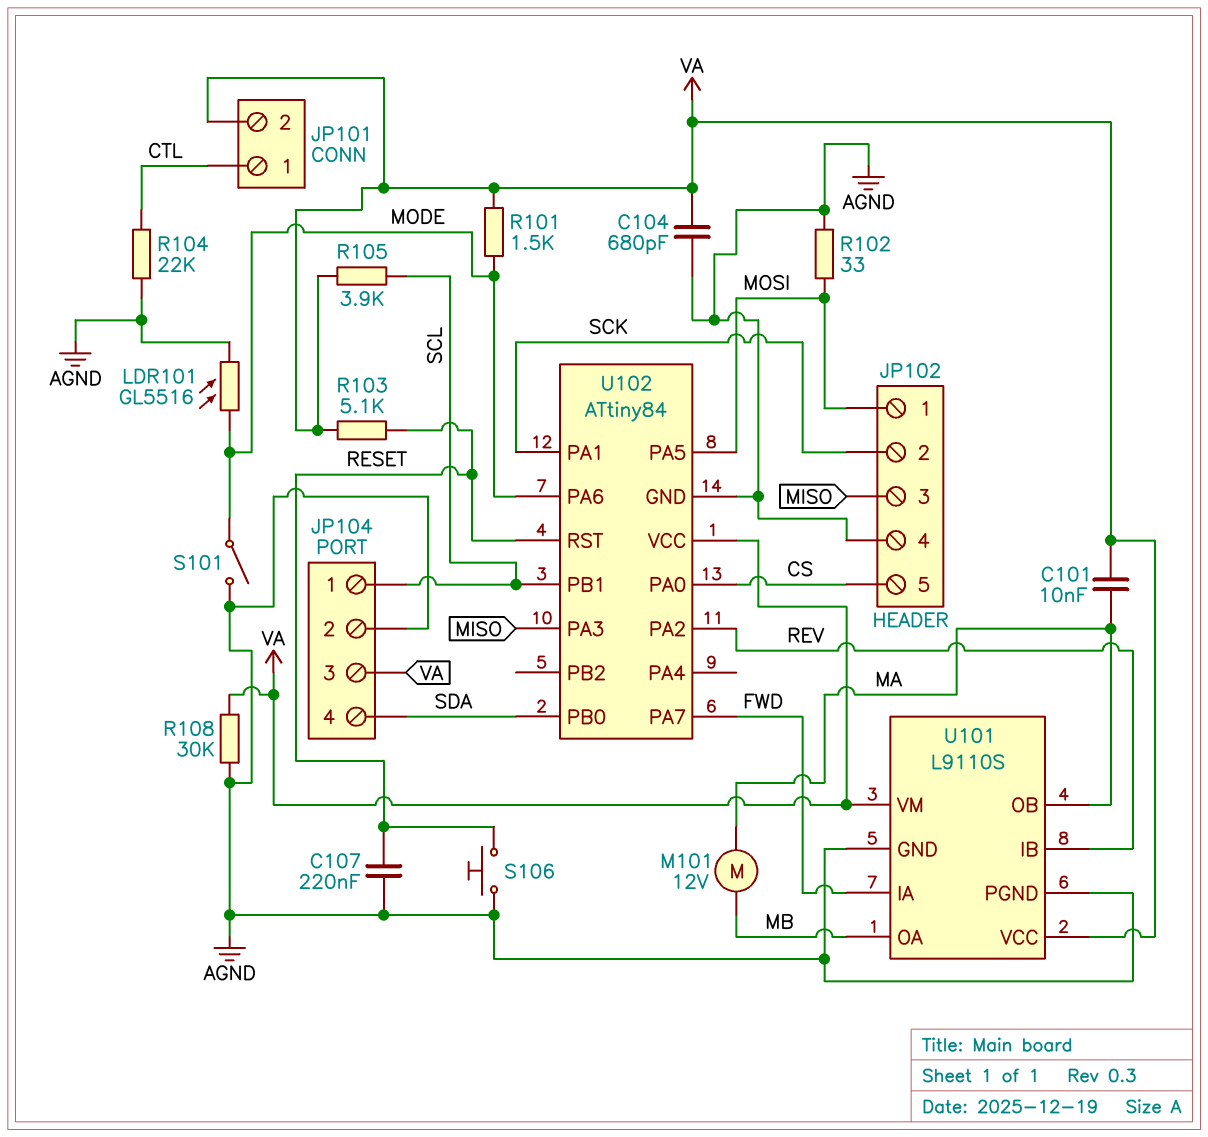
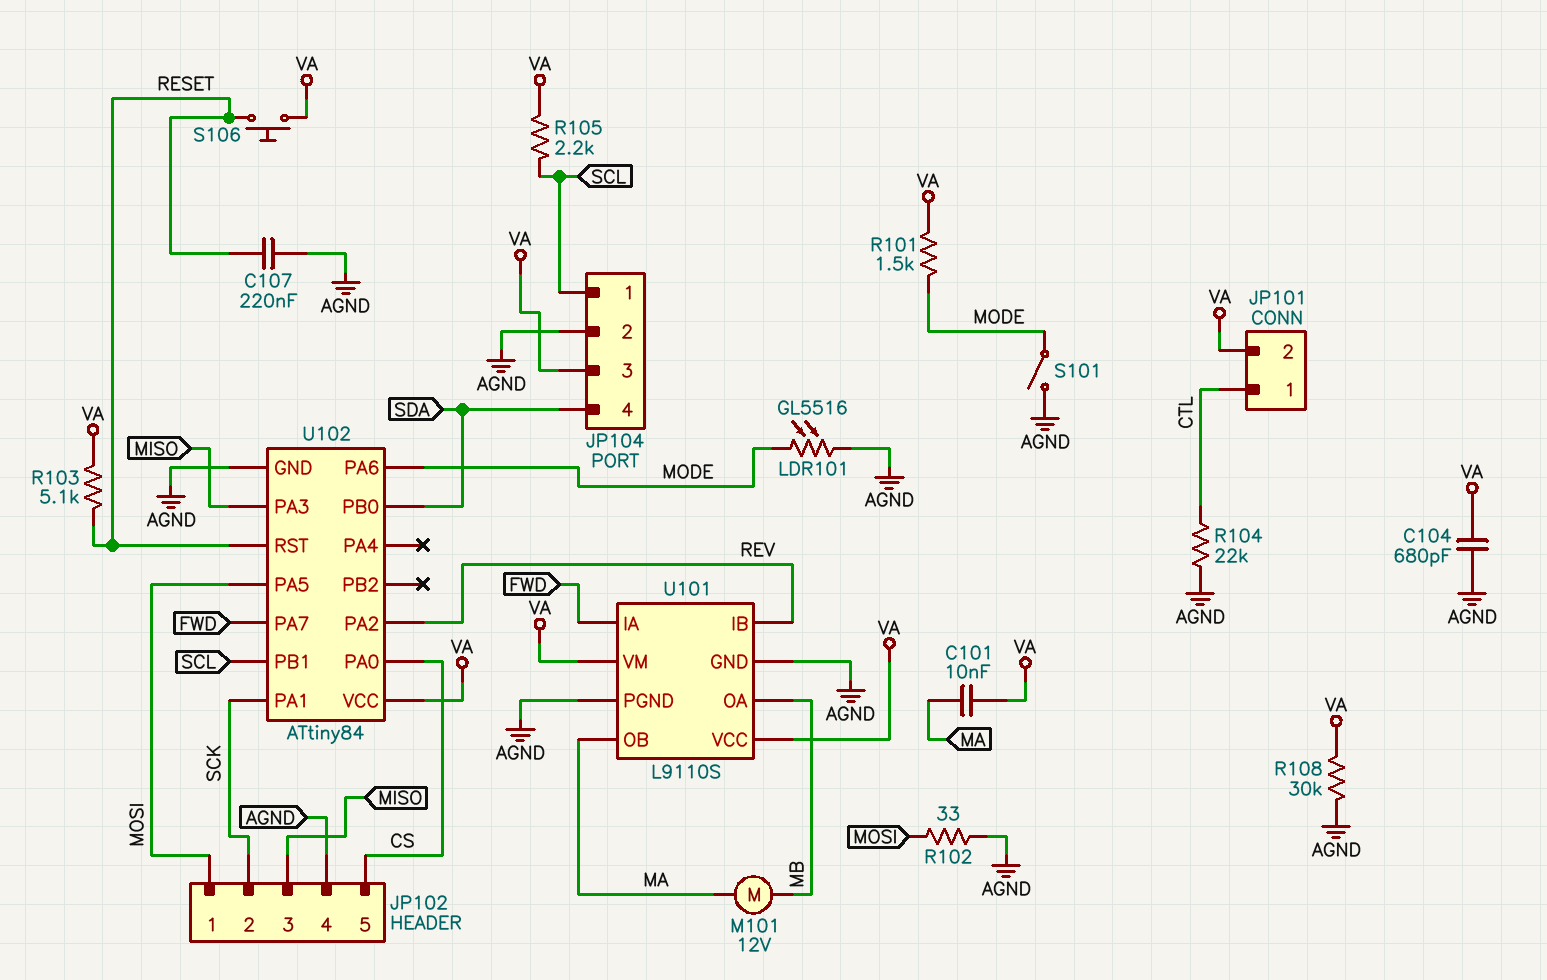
R105: 3.9k (SCL, VA) -> 2.2k (SCL, VA)
S106: button (AGND, RESET) -> button (RESET, VA)

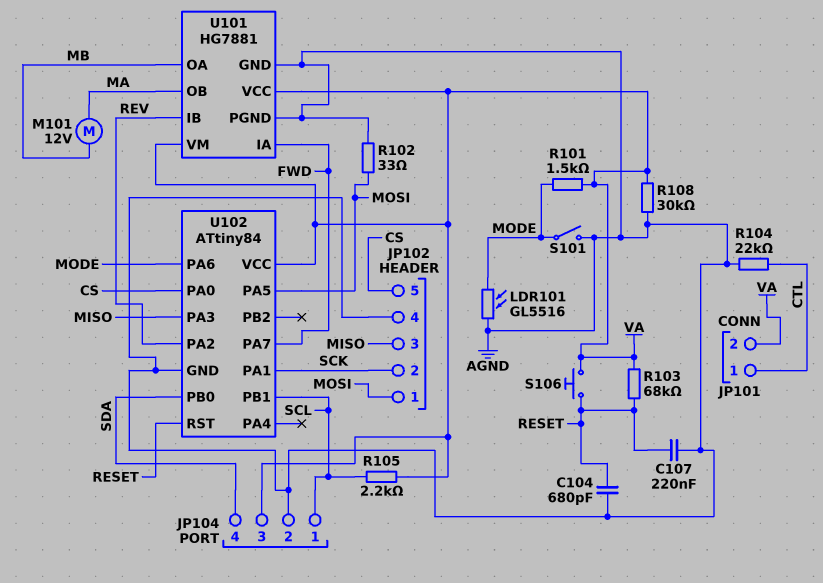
C101: 10nF (MA, VA) -> none
C104: 680pF (AGND, VA) -> 680pF (AGND, RESET)
R103: 5.1k (RESET, VA) -> 68k (RESET, VA)
U101: L9110S -> HG7881

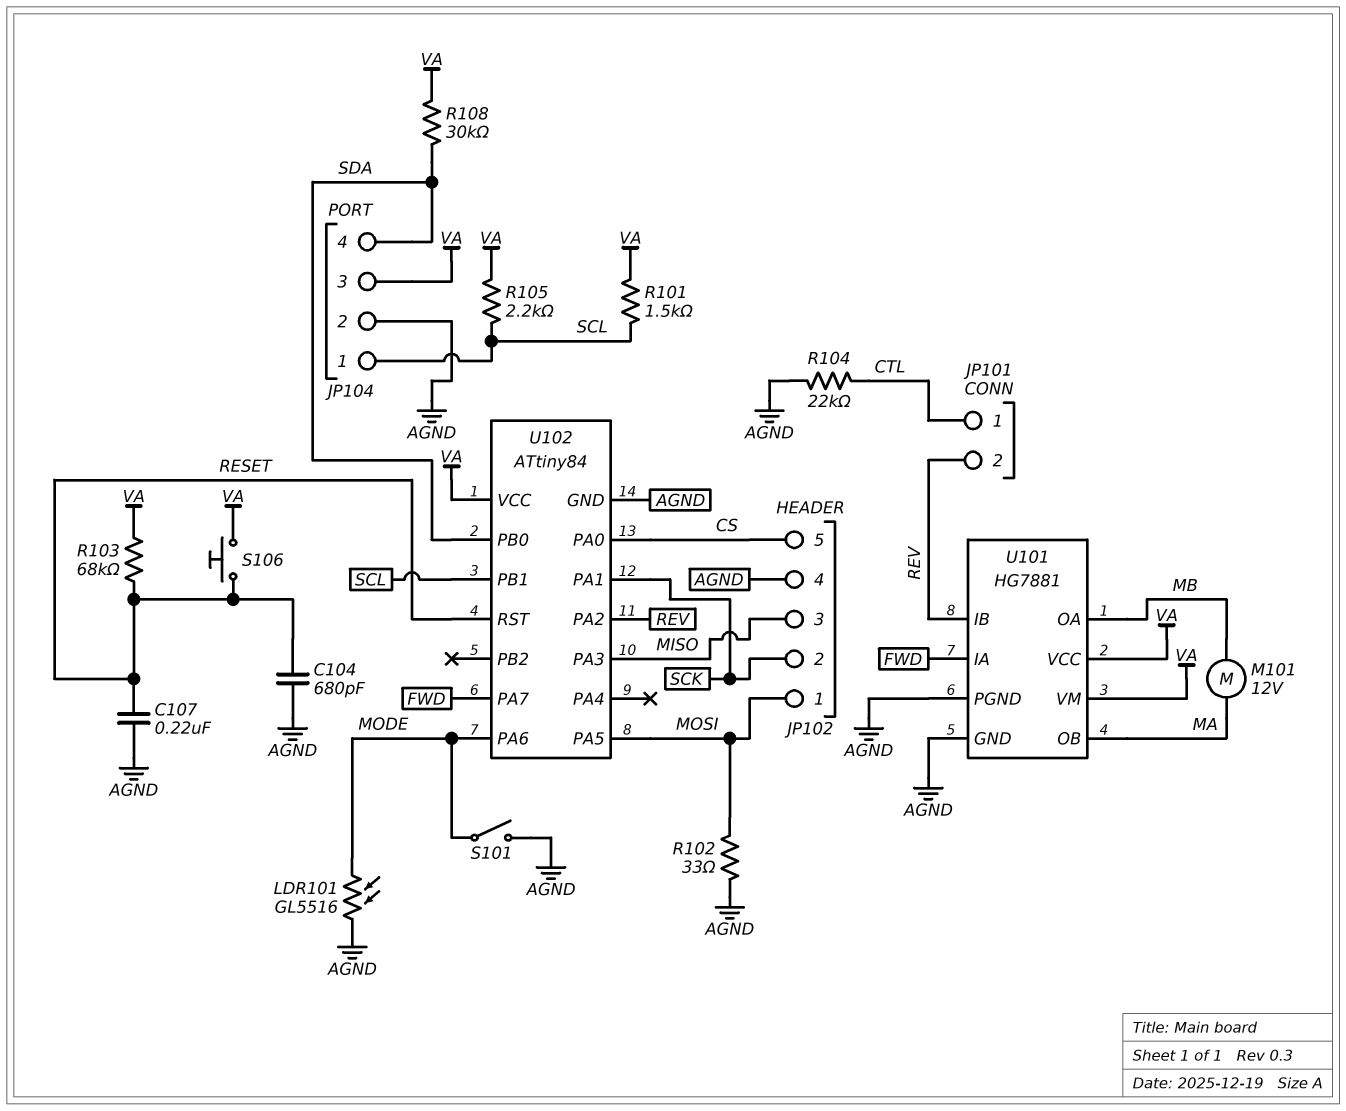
JP101 pin 2: VA -> REV
R101: 1.5k (MODE, VA) -> 1.5k (SCL, VA)
R108: 30k (AGND, VA) -> 30k (SDA, VA)

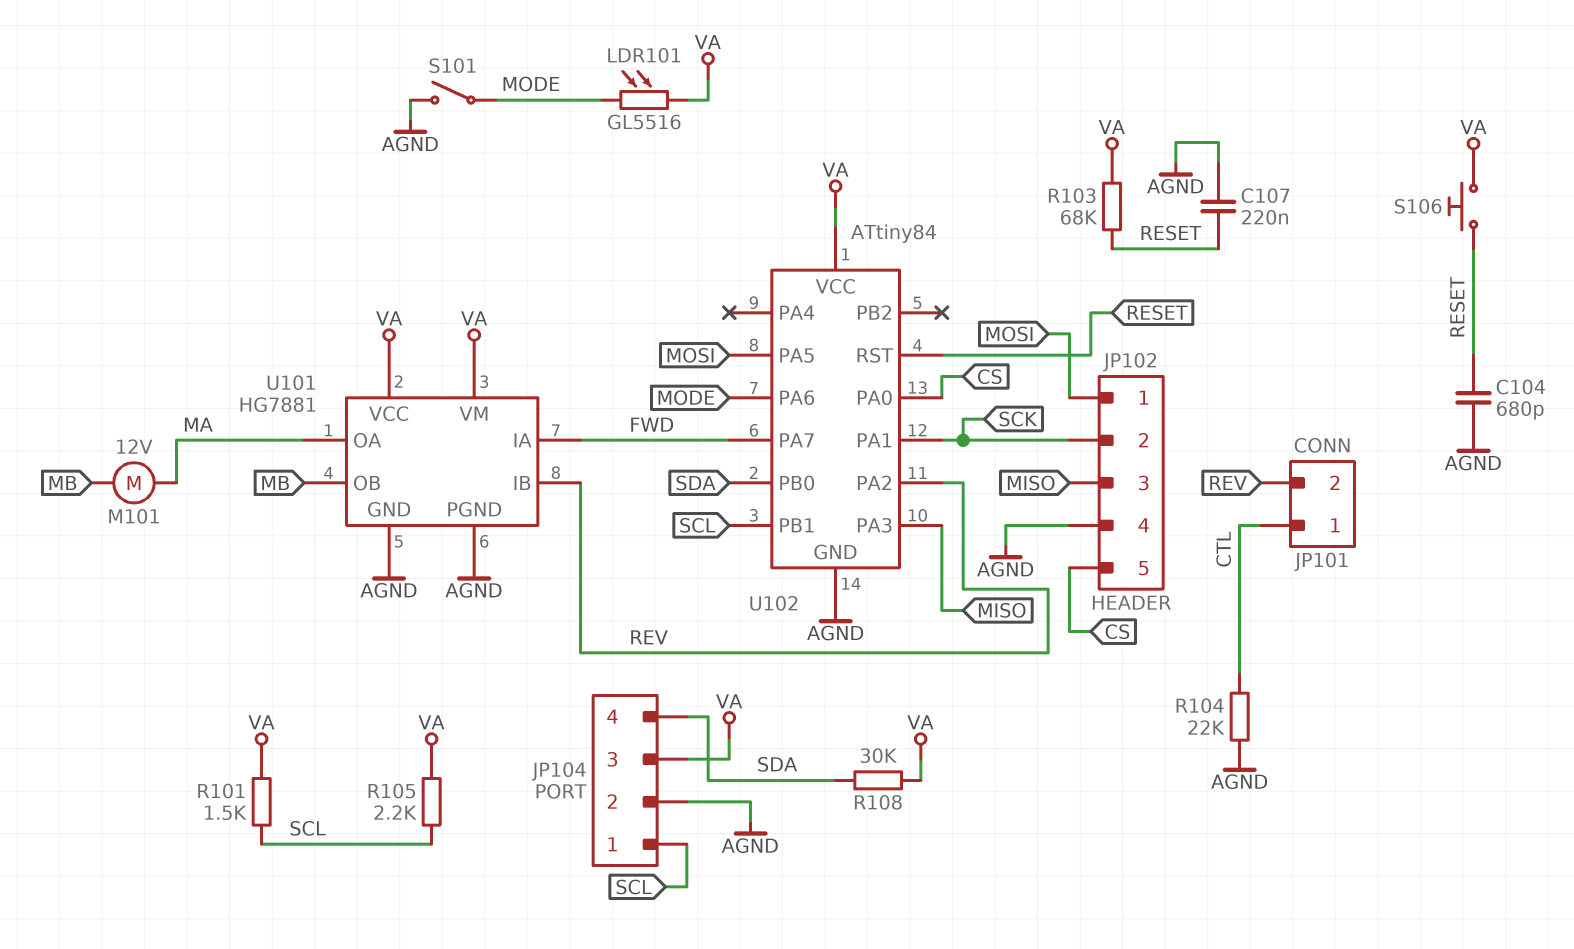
LDR101: GL5516 (AGND, MODE) -> GL5516 (MODE, VA)
R102: 33 (AGND, MOSI) -> none
U101 pin OA: MB -> MA
U101 pin OB: MA -> MB

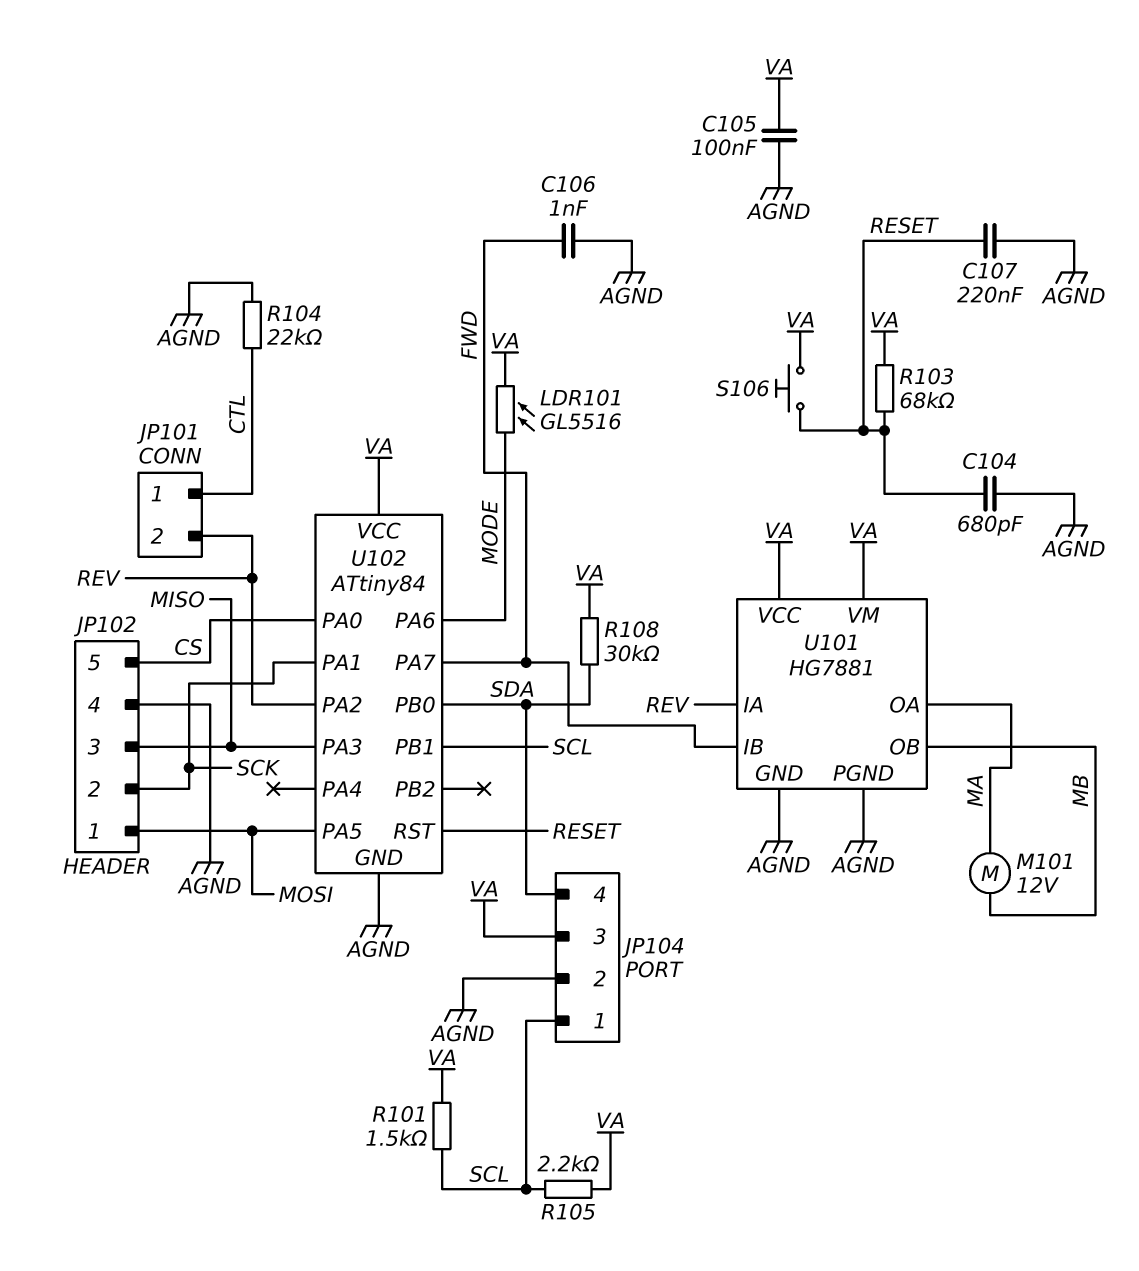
C105: none -> 100nF (AGND, VA)
C106: none -> 1nF (AGND, FWD)
S101: switch (AGND, MODE) -> none
U101 pin IA: FWD -> REV
U101 pin IB: REV -> FWD

